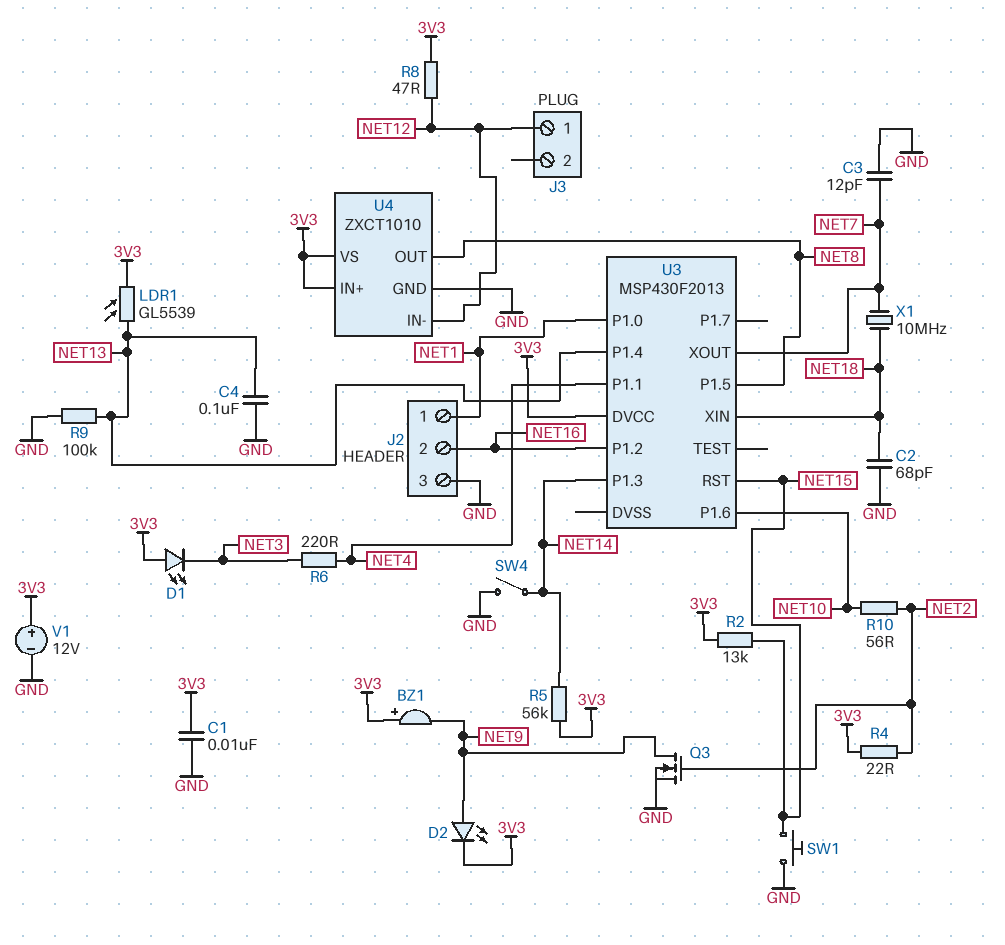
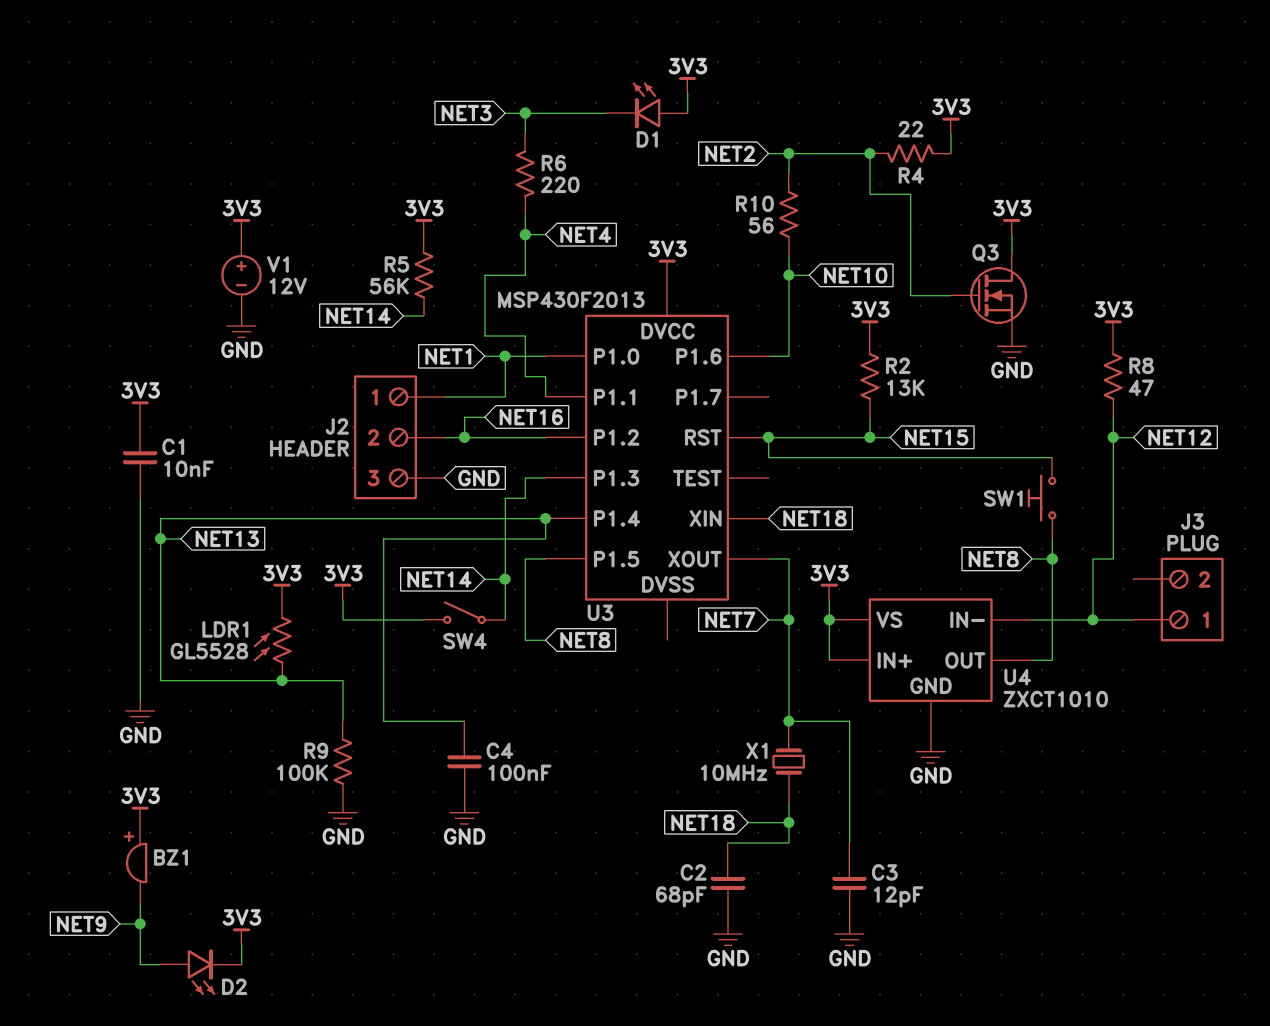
LDR1: GL5539 (3V3, NET13) -> GL5528 (3V3, NET13)
Q3: NMOS (G NET2, D NET9, S GND) -> NMOS (G NET2, D 3V3, S GND)
SW1: button (GND, NET15) -> button (NET8, NET15)
SW4: switch (GND, NET14) -> switch (3V3, NET14)

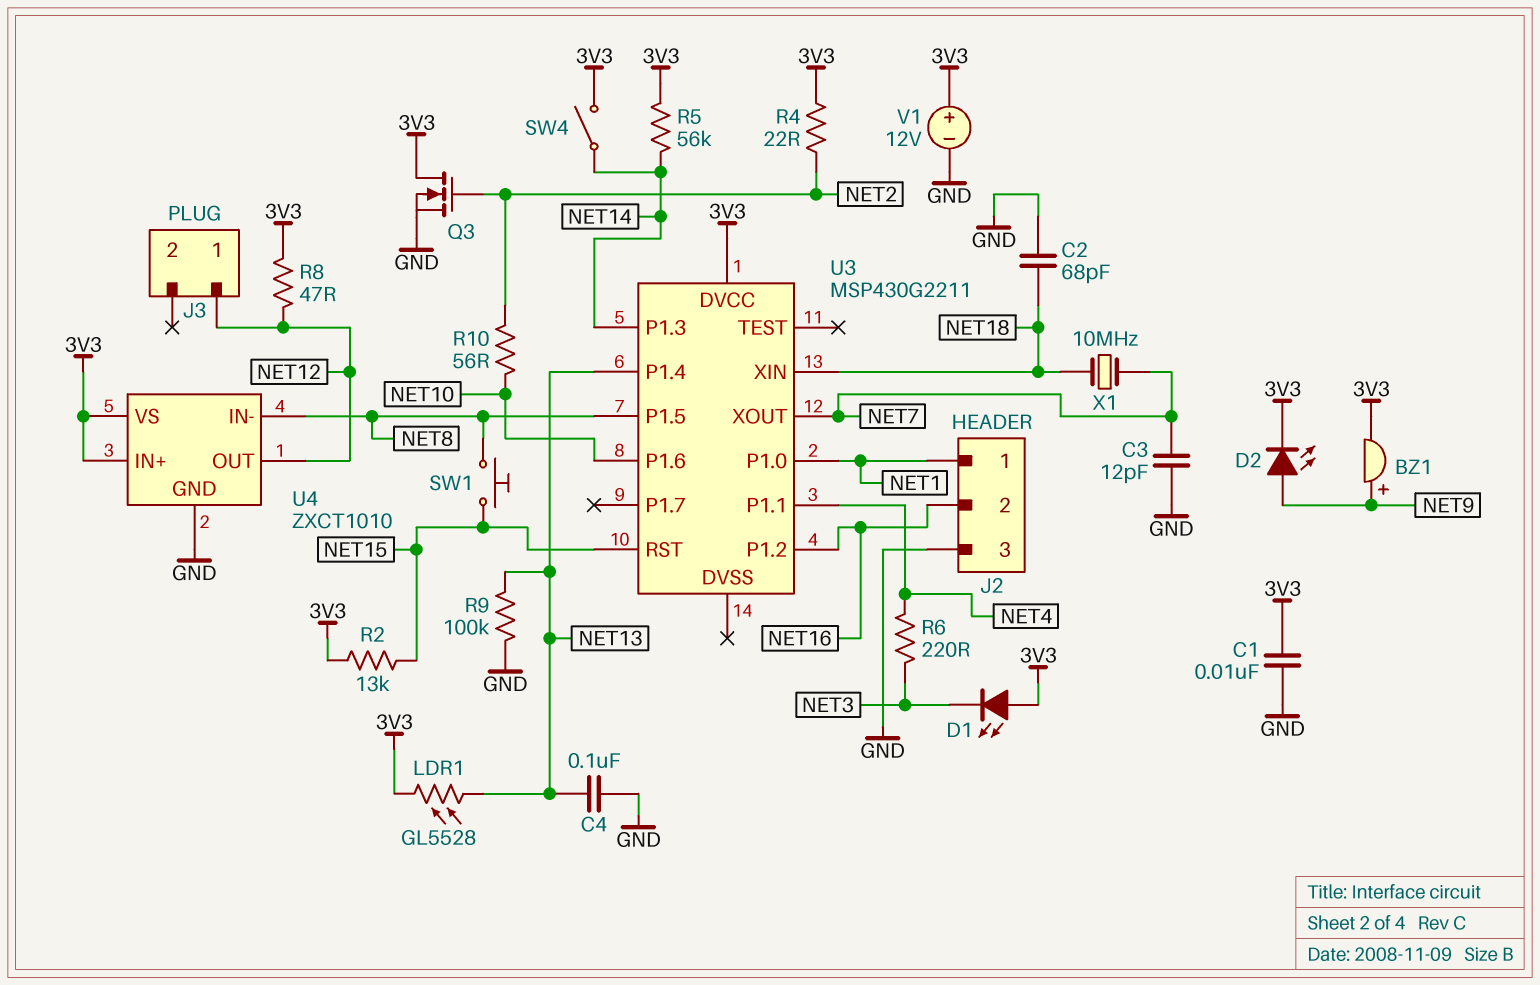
BZ1: buzzer (plus 3V3, minus NET9) -> buzzer (plus NET9, minus 3V3)
U3: MSP430F2013 -> MSP430G2211
U4 pin IN-: NET12 -> NET8
U4 pin OUT: NET8 -> NET12

